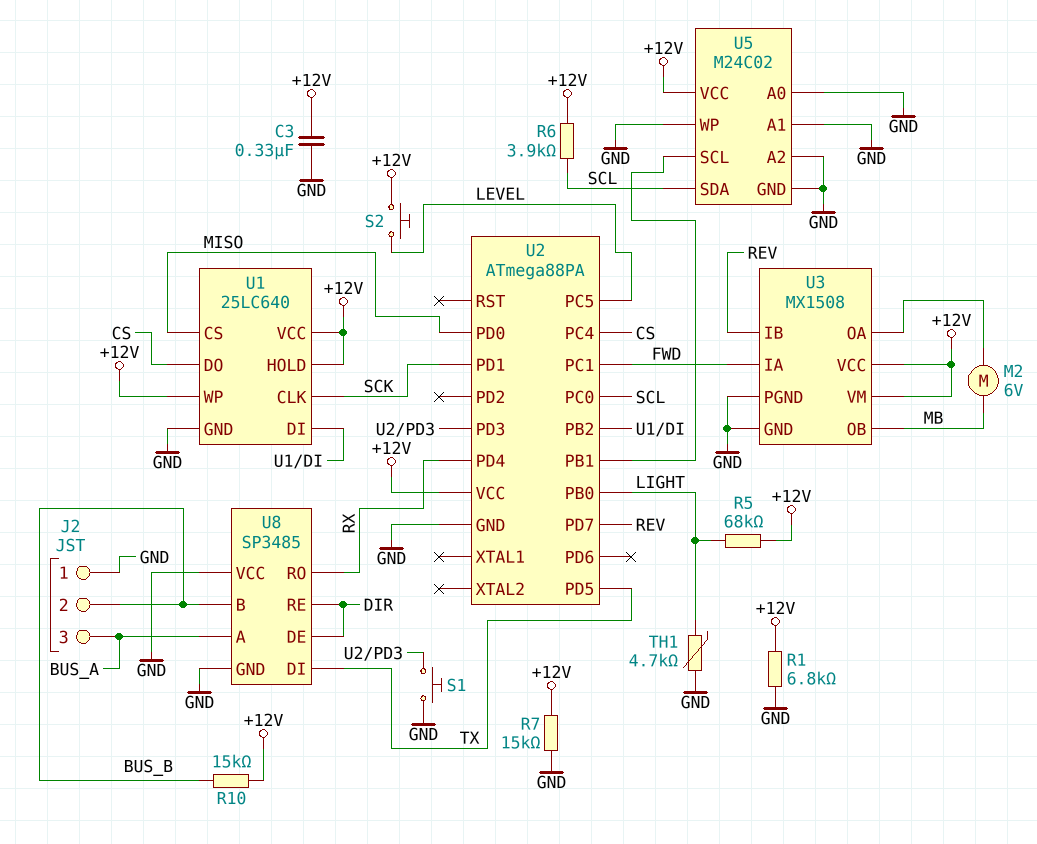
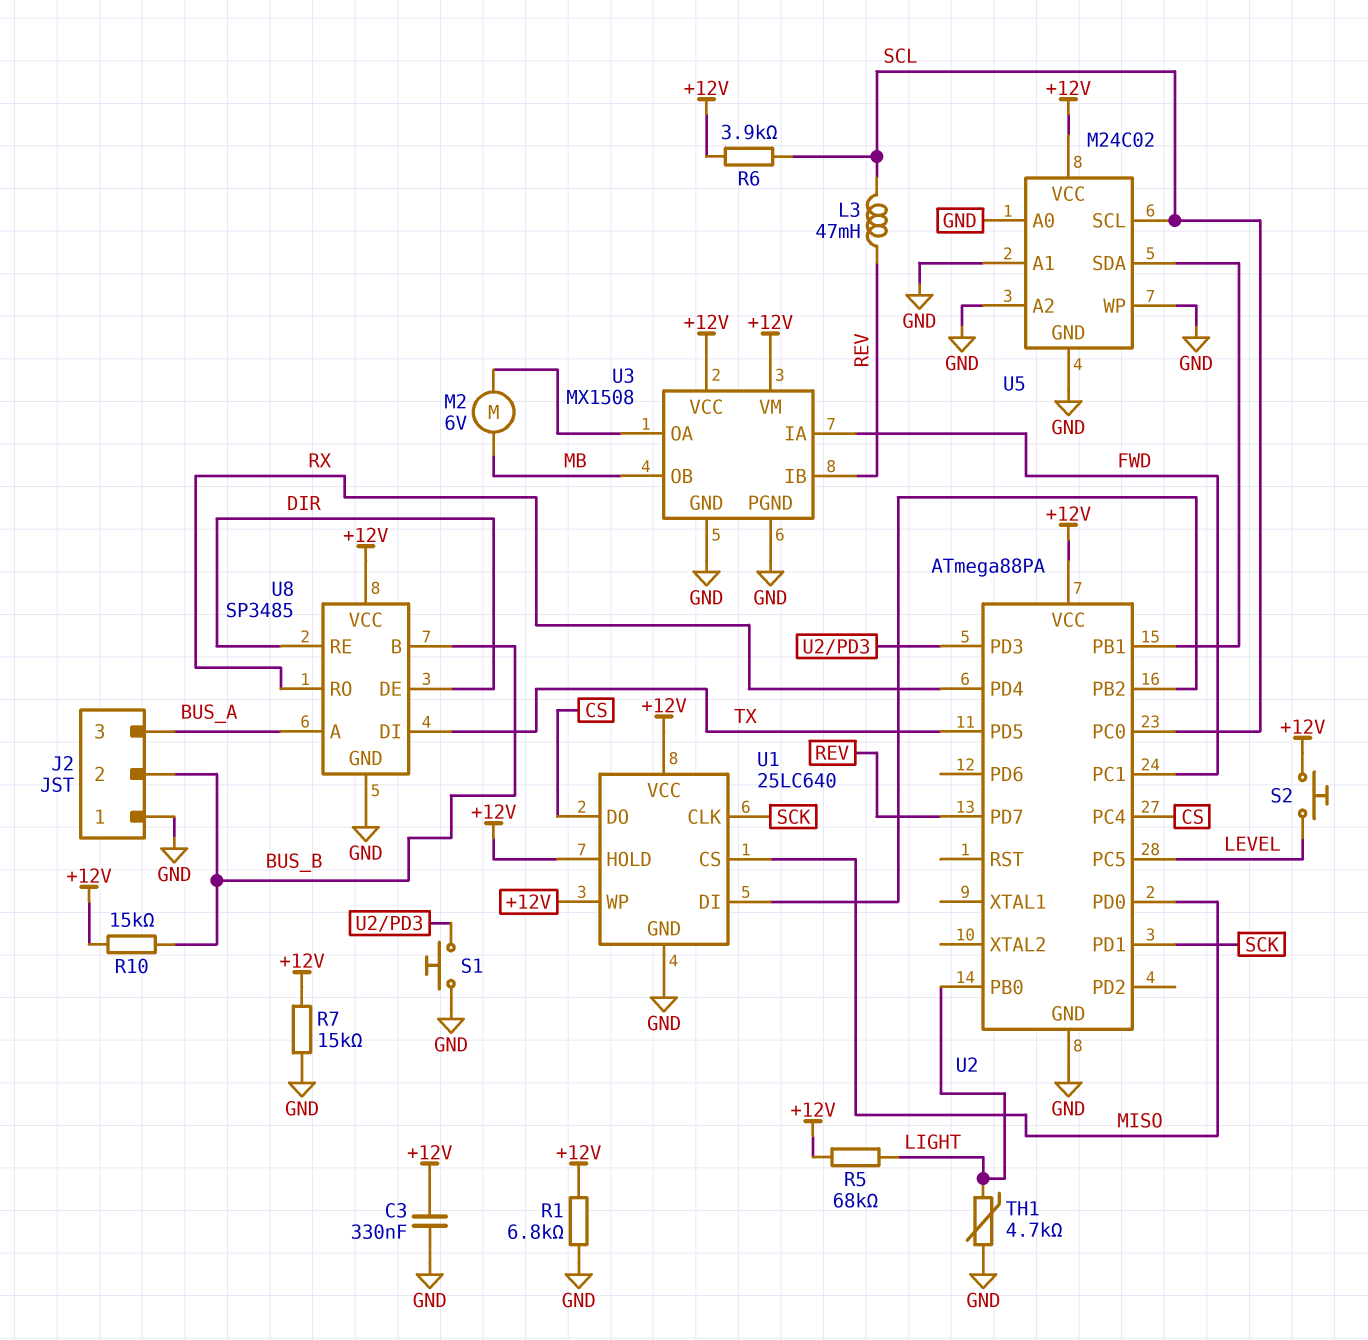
L3: none -> 47mH (REV, SCL)
U5 pin SCL: U2/PB1 -> SCL
U5 pin SDA: SCL -> U2/PB1
U8 pin VCC: GND -> +12V

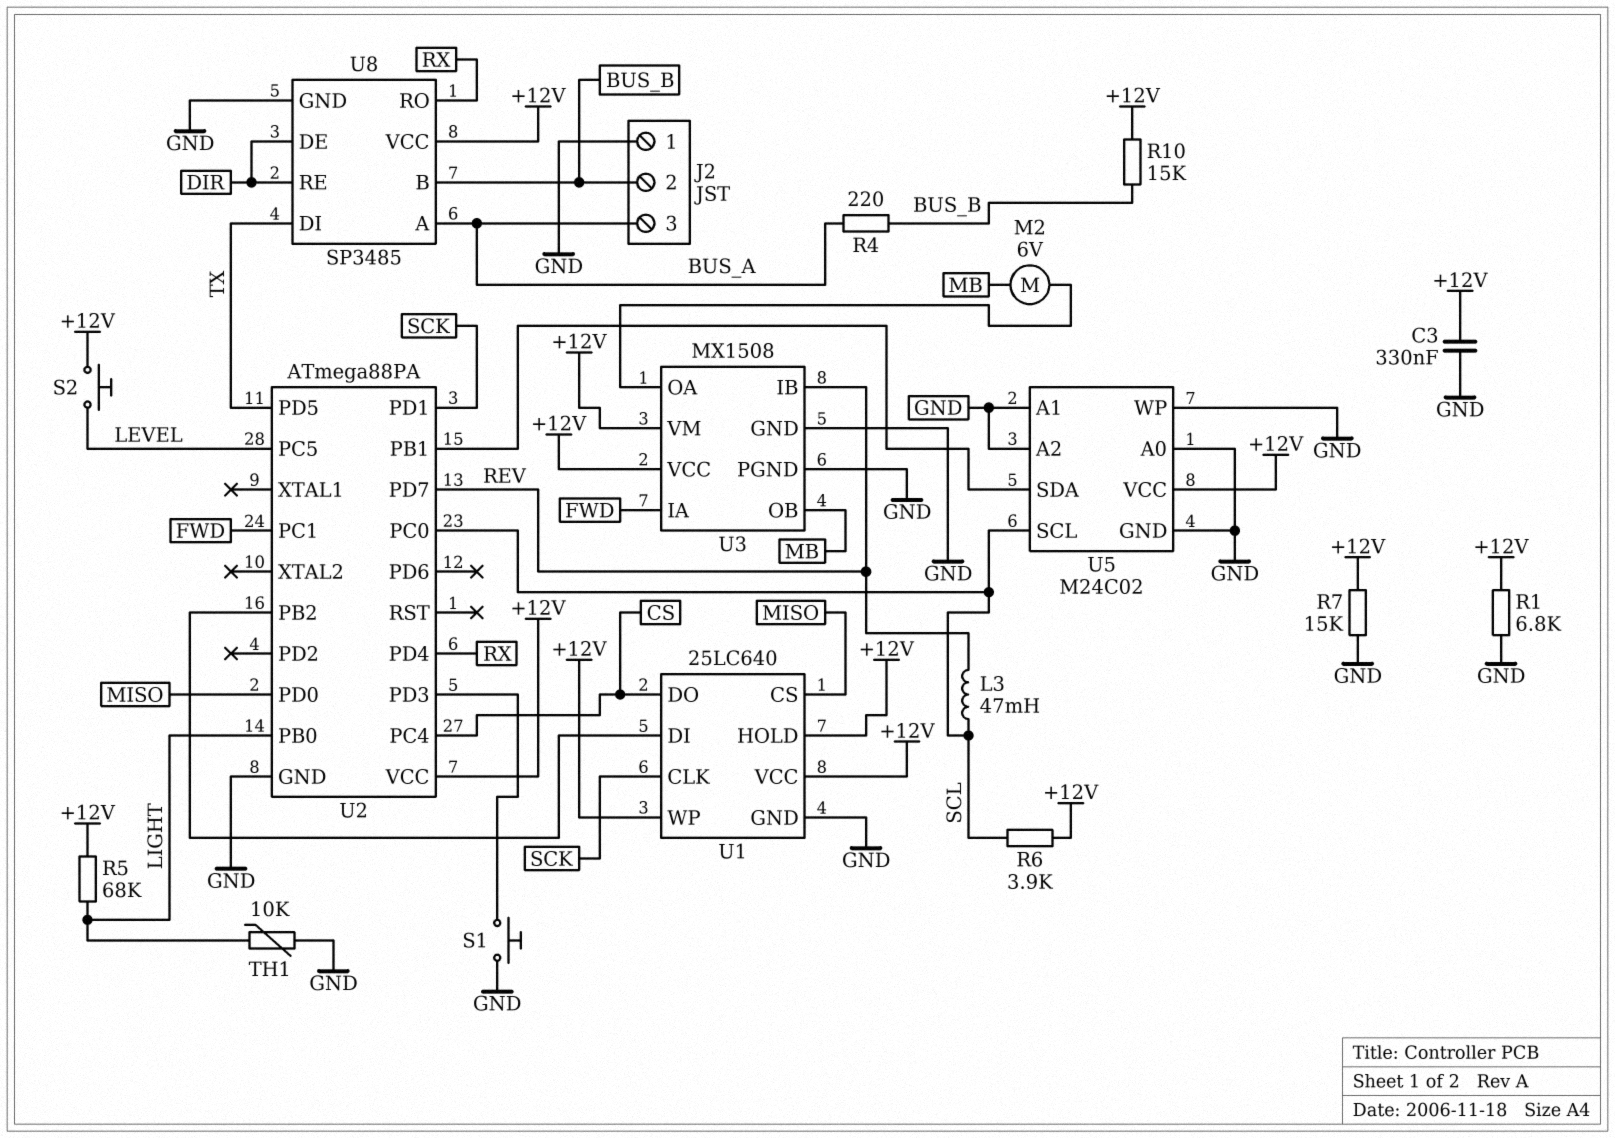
R4: none -> 220 (BUS_A, BUS_B)
TH1: 4.7k (GND, LIGHT) -> 10k (GND, LIGHT)

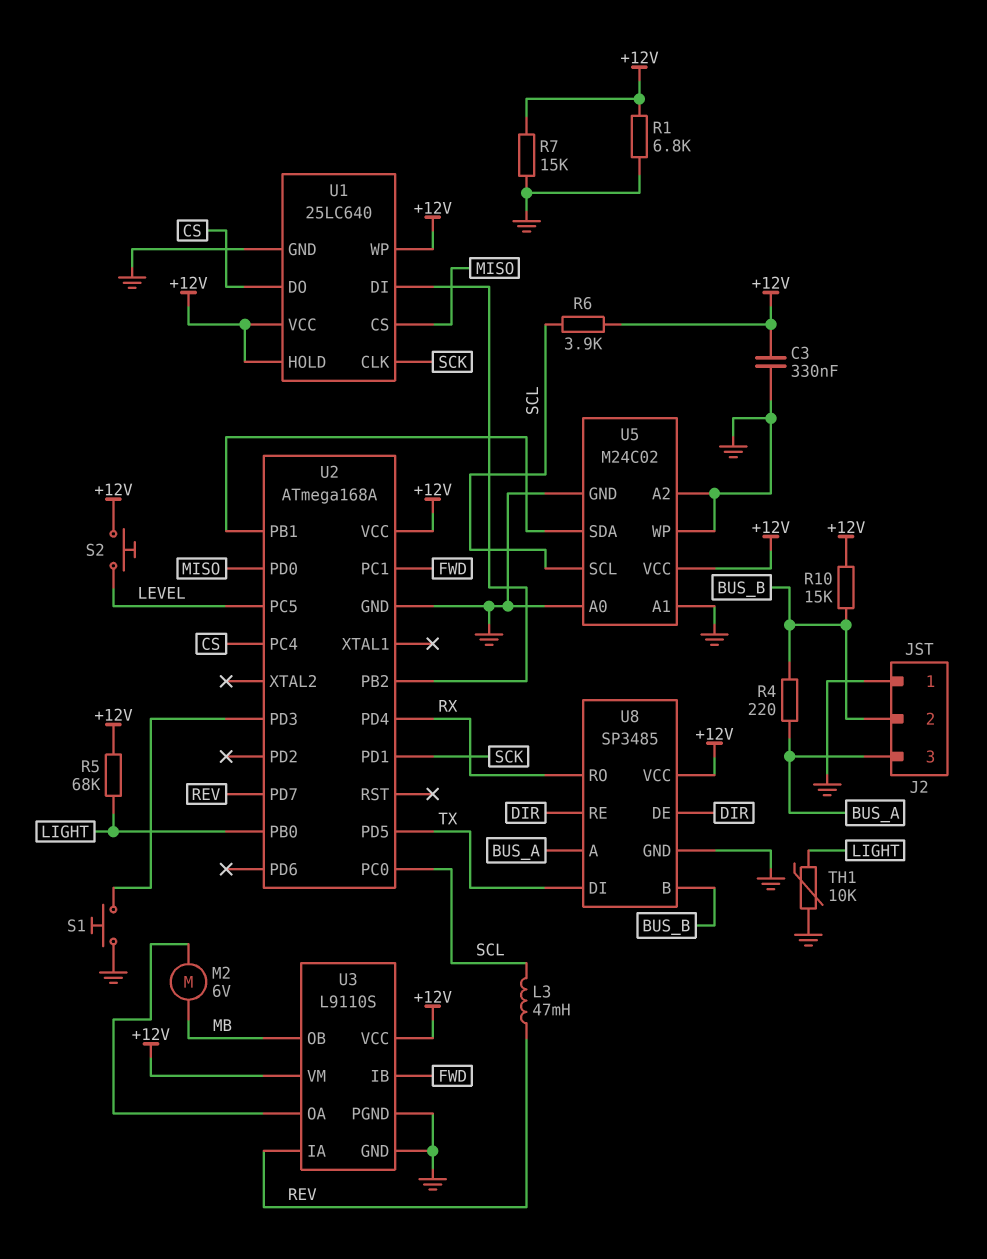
U2: ATmega88PA -> ATmega168A
U3: MX1508 -> L9110S
U3 pin IA: FWD -> REV
U3 pin IB: REV -> FWD

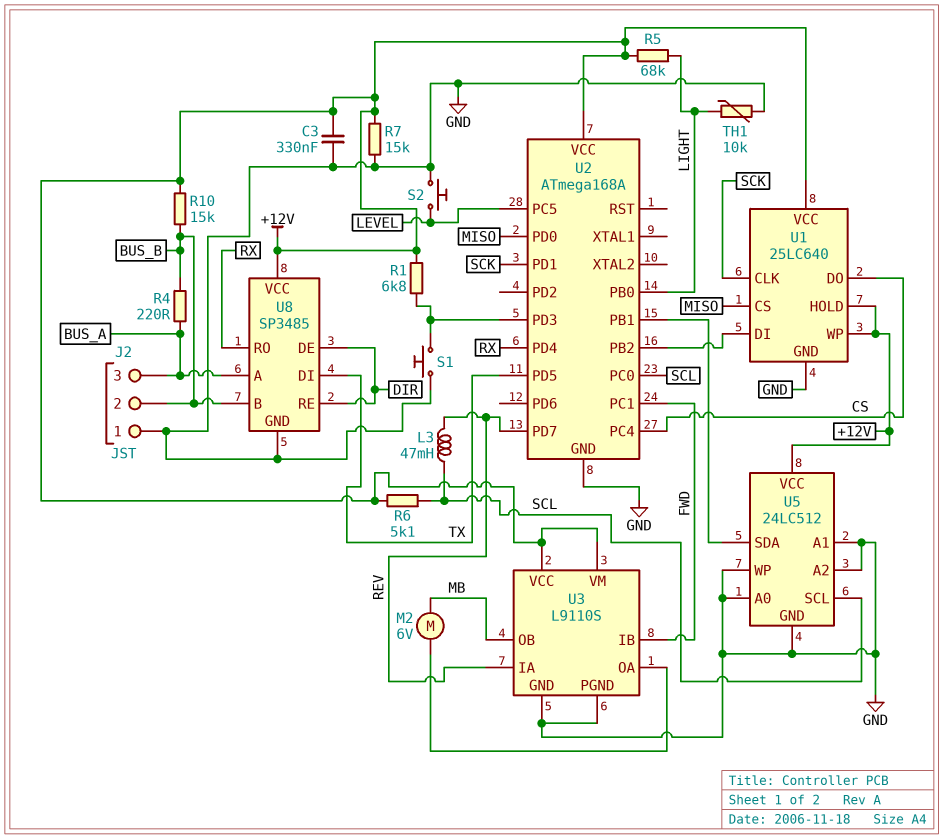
R1: 6.8k (+12V, GND) -> 6.8k (+12V, U2/PD3)
R6: 3.9k (+12V, SCL) -> 5.1k (+12V, SCL)
S2: button (+12V, LEVEL) -> button (GND, LEVEL)
U5: M24C02 -> 24LC512

